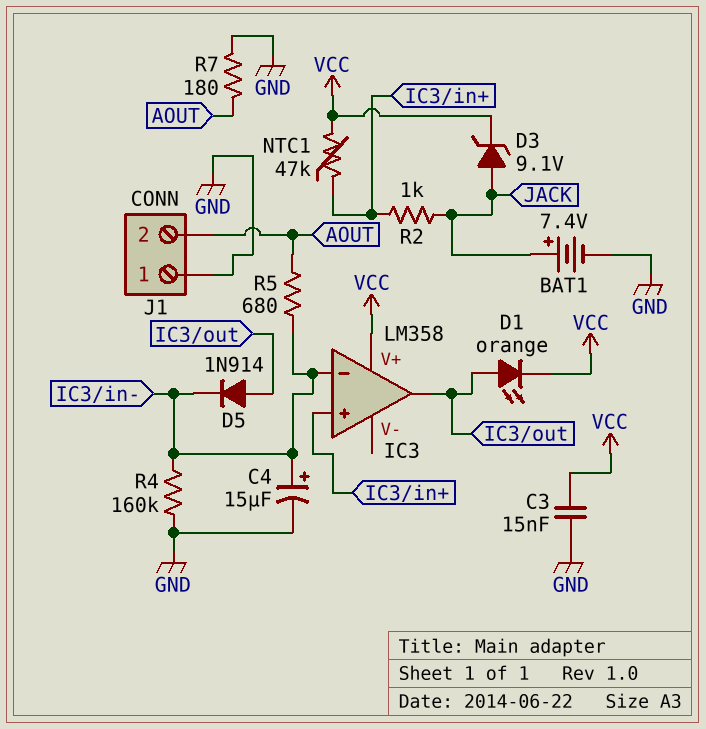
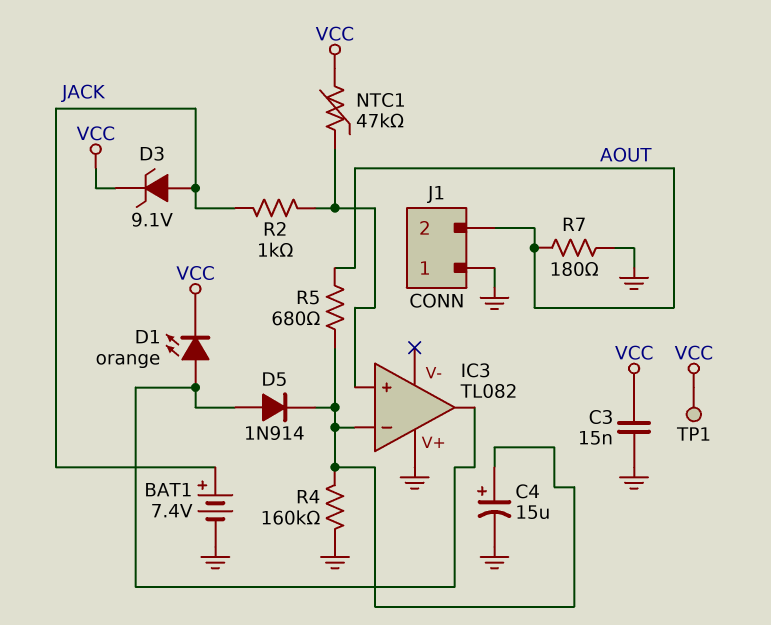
IC3: LM358 -> TL082
IC3 pin V+: VCC -> GND
TP1: none -> test point (VCC)

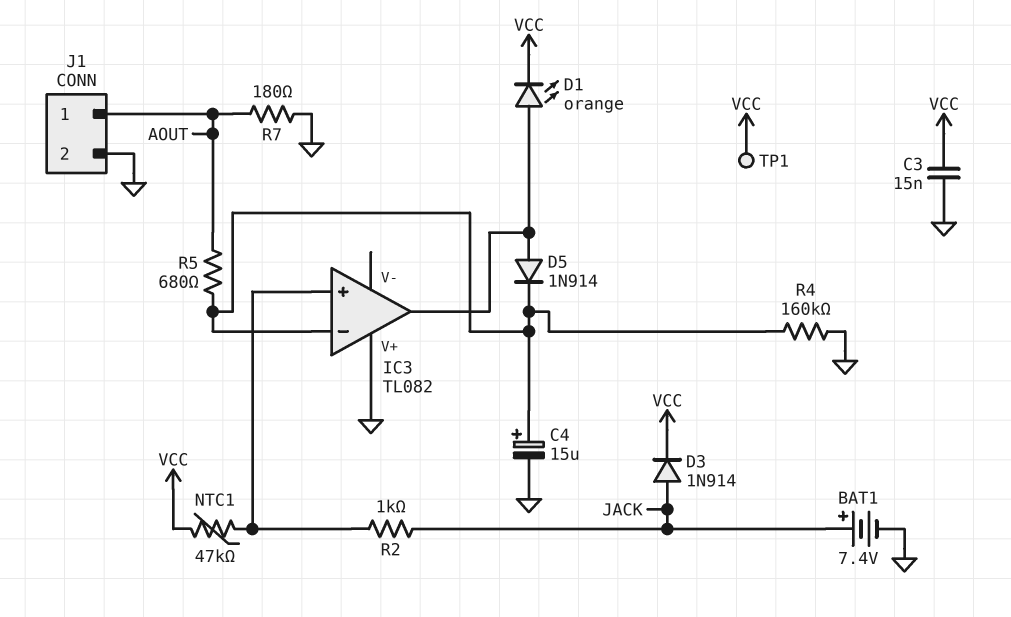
D3: zener 9.1V (A JACK, K VCC) -> diode 1N914 (A JACK, K VCC)
J1 pin 1: GND -> AOUT
J1 pin 2: AOUT -> GND

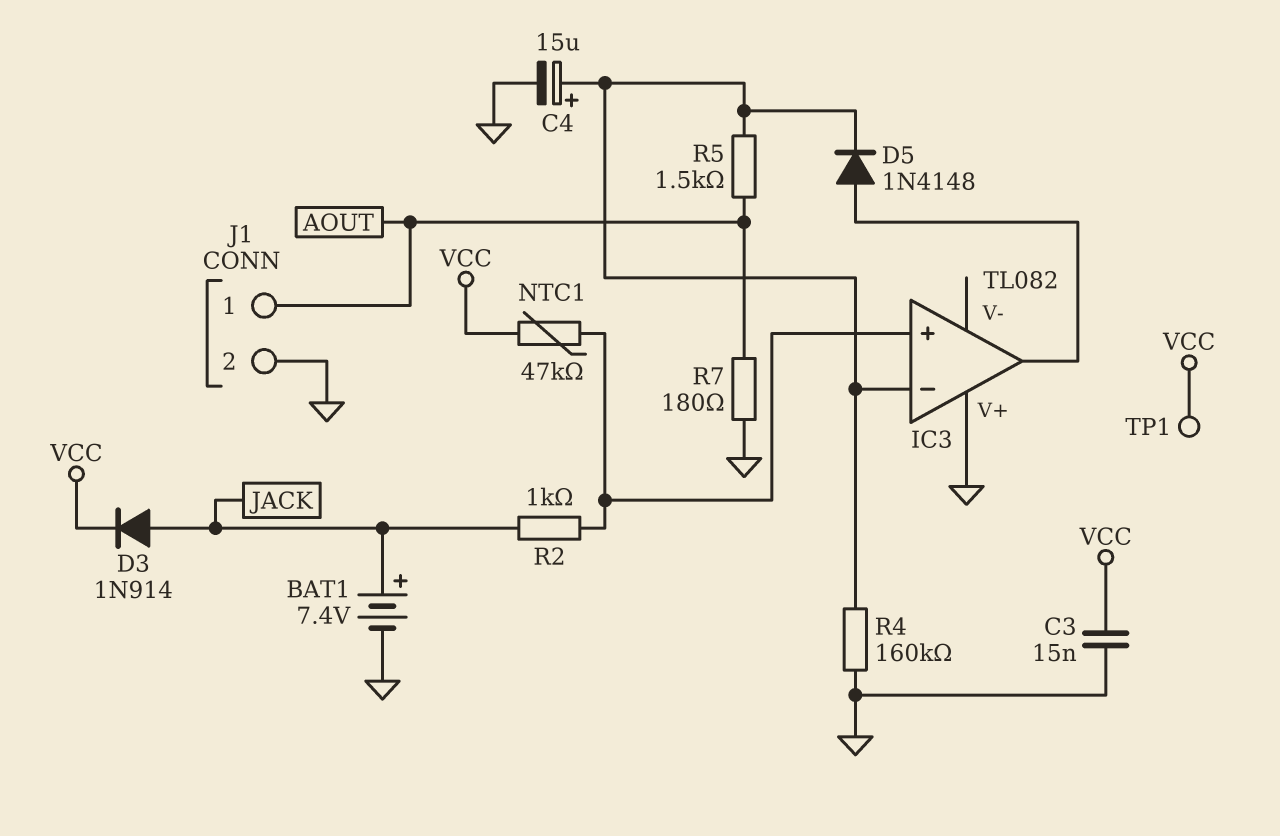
D1: LED orange (A IC3/out, K VCC) -> none
D5: diode 1N914 (A IC3/out, K IC3/in-) -> diode 1N4148 (A IC3/out, K IC3/in-)
R5: 680 (AOUT, IC3/in-) -> 1.5k (AOUT, IC3/in-)

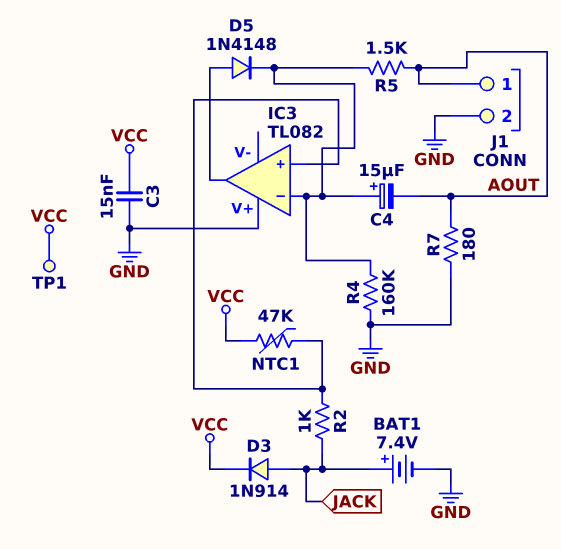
C4: 15uF (plus IC3/in-, minus GND) -> 15uF (plus IC3/in-, minus AOUT)

